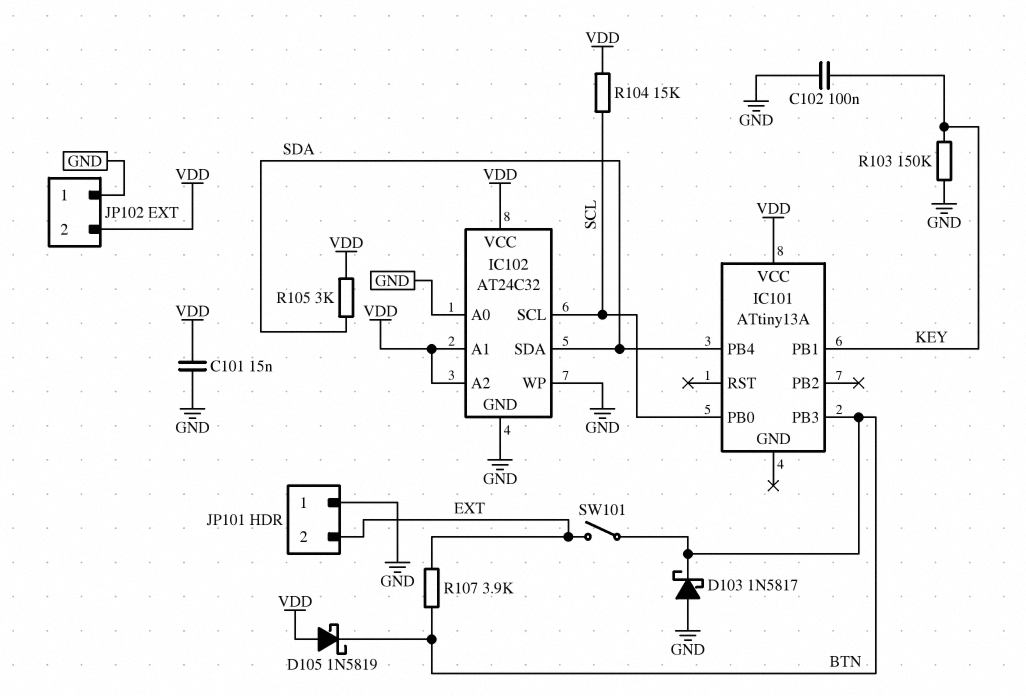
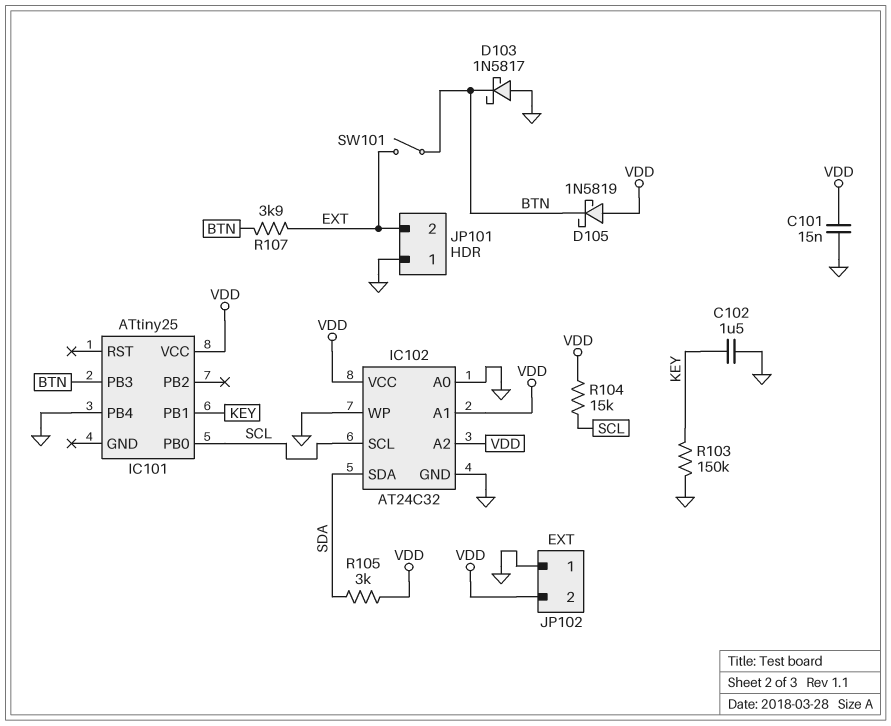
C102: 100nF (GND, KEY) -> 1.5uF (GND, KEY)
IC101: ATtiny13A -> ATtiny25
IC101 pin PB4: SDA -> GND

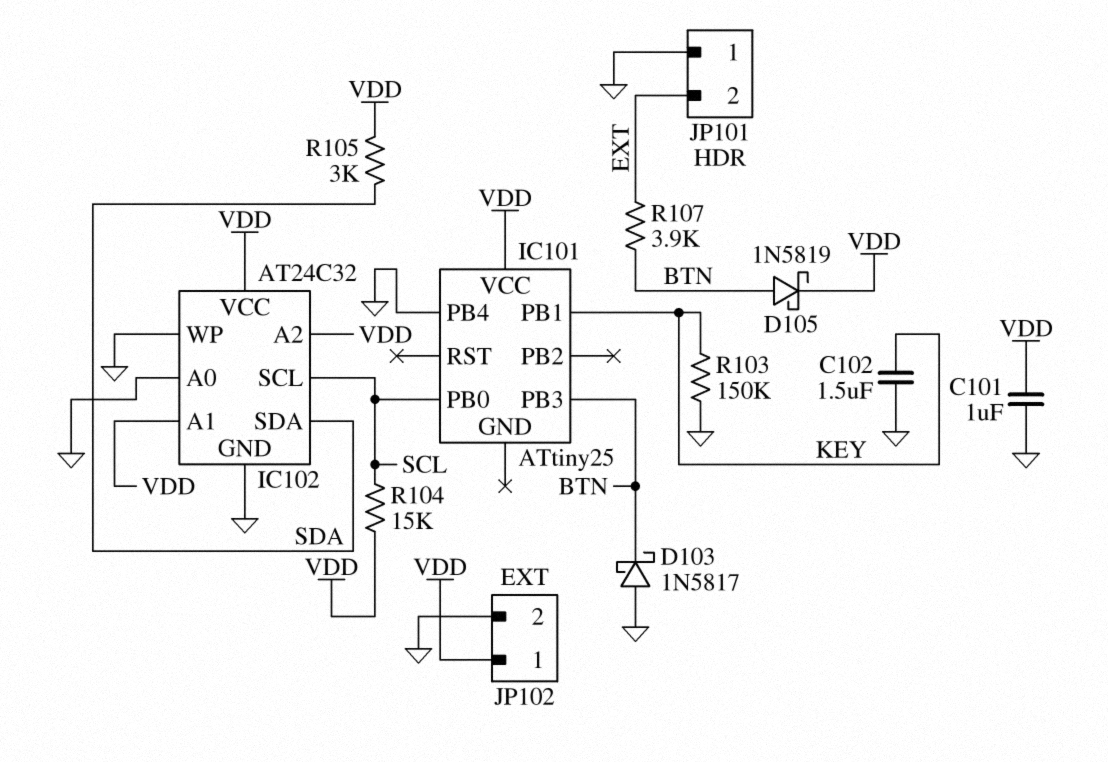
C101: 15nF (GND, VDD) -> 1uF (GND, VDD)
D105: schottky 1N5819 (A VDD, K BTN) -> schottky 1N5819 (A BTN, K VDD)
JP102 pin 1: GND -> VDD
JP102 pin 2: VDD -> GND
SW101: switch (BTN, EXT) -> none

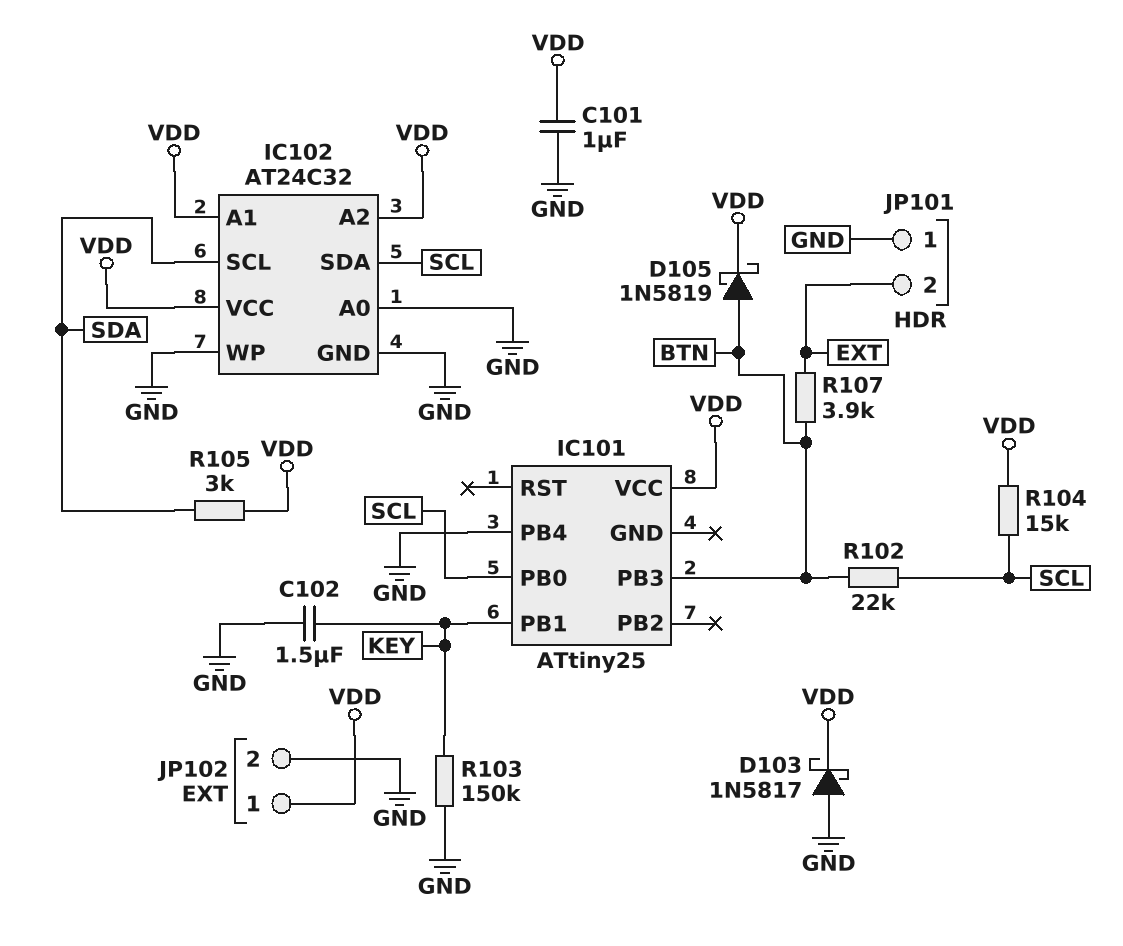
D103: schottky 1N5817 (A GND, K BTN) -> schottky 1N5817 (A GND, K VDD)
IC102 pin SCL: SCL -> SDA
IC102 pin SDA: SDA -> SCL
R102: none -> 22k (BTN, SCL)

